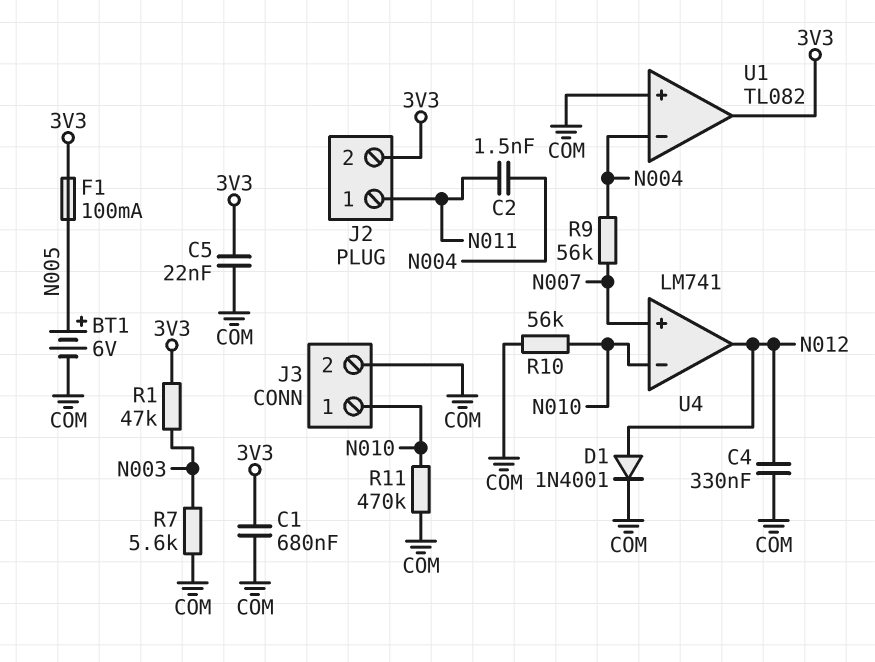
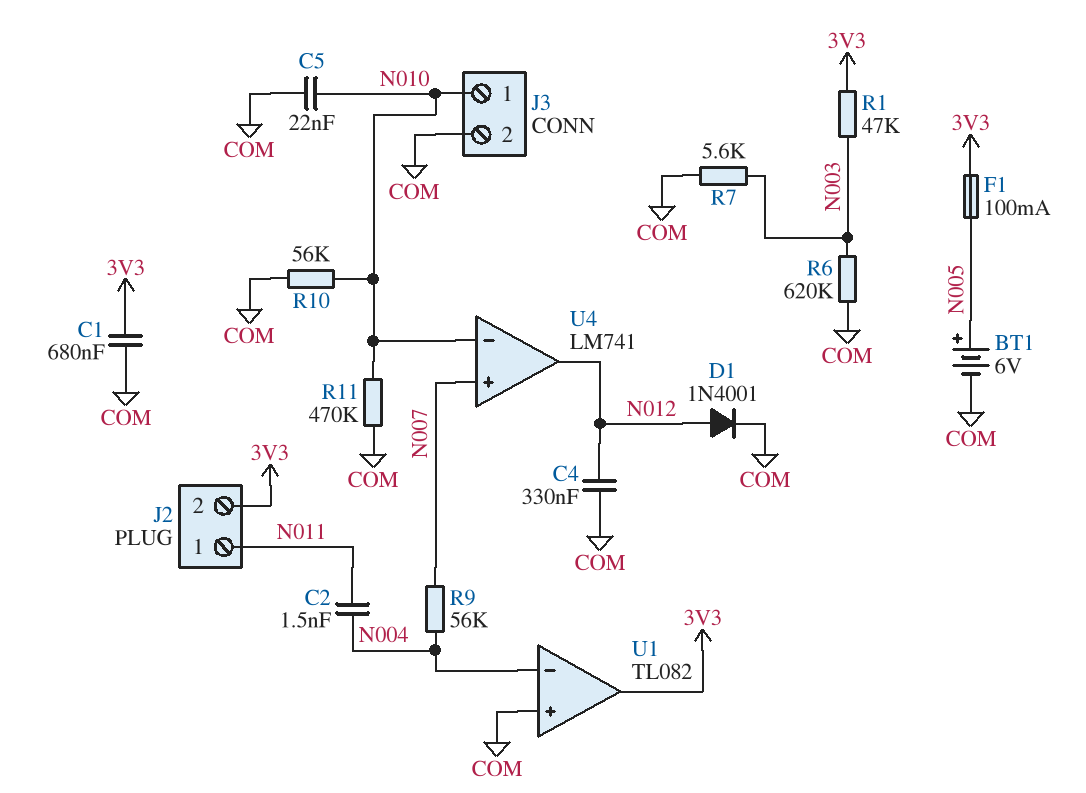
C5: 22nF (3V3, COM) -> 22nF (COM, N010)
R6: none -> 620k (COM, N003)

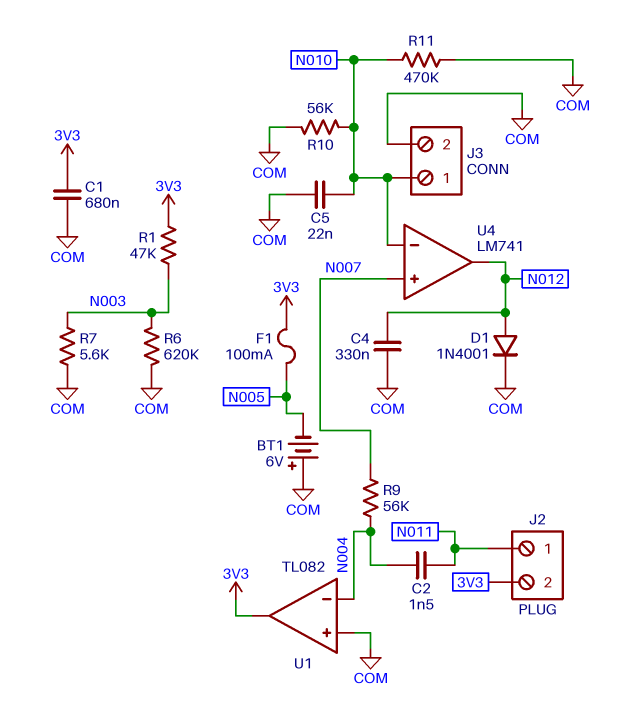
BT1: 6V (plus N005, minus COM) -> 6V (plus COM, minus N005)

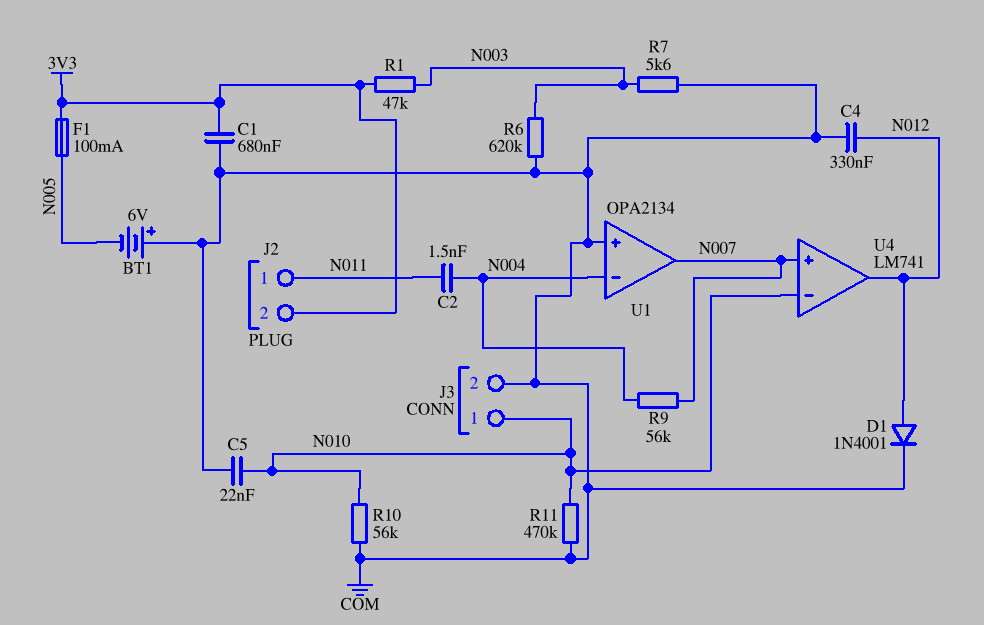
U1: TL082 -> OPA2134
U1 pin out: 3V3 -> N007

